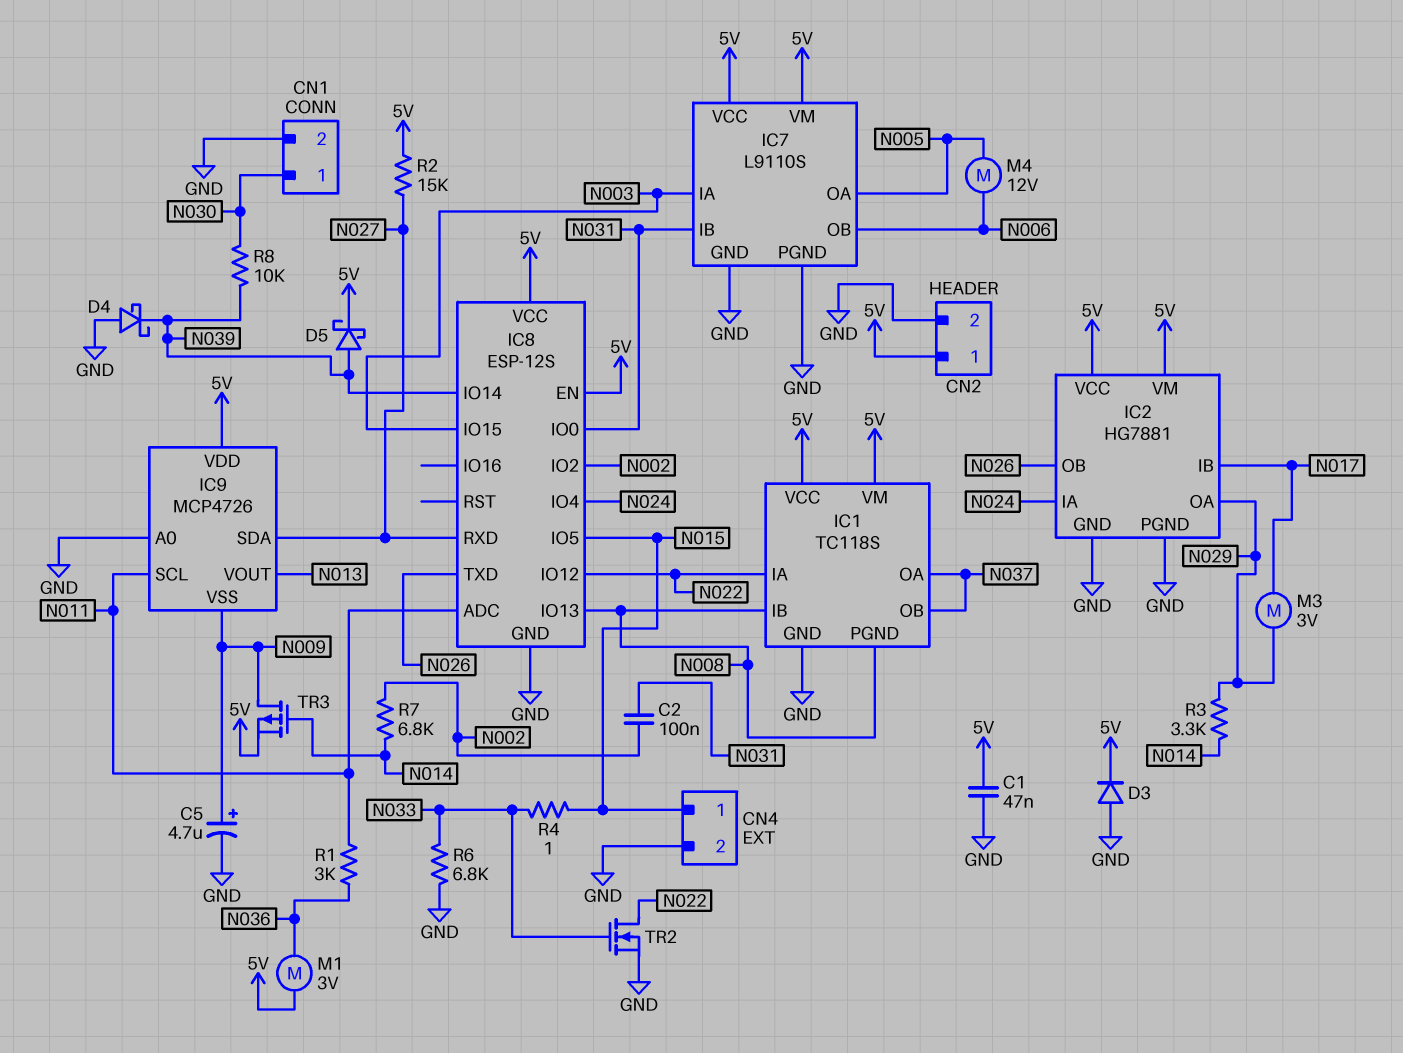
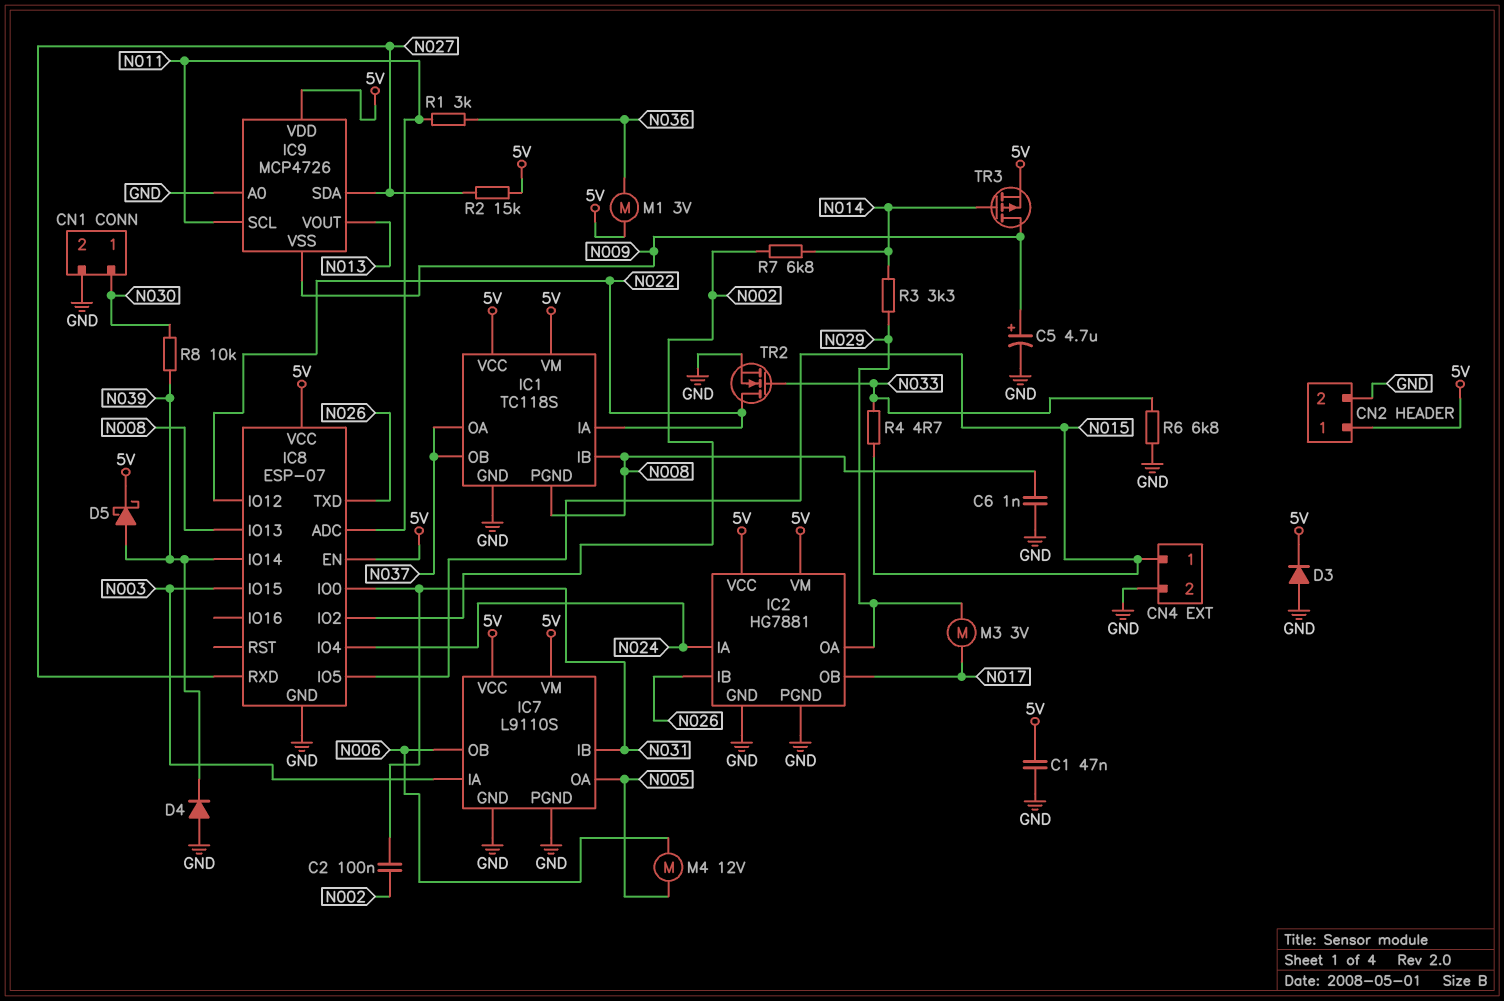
C6: none -> 1nF (GND, N008)
D4: schottky (A GND, K N039) -> diode (A GND, K N039)
IC2 pin IB: N017 -> N026
IC2 pin OB: N026 -> N017
IC8: ESP-12S -> ESP-07
R4: 1 (N015, N033) -> 4.7 (N015, N033)

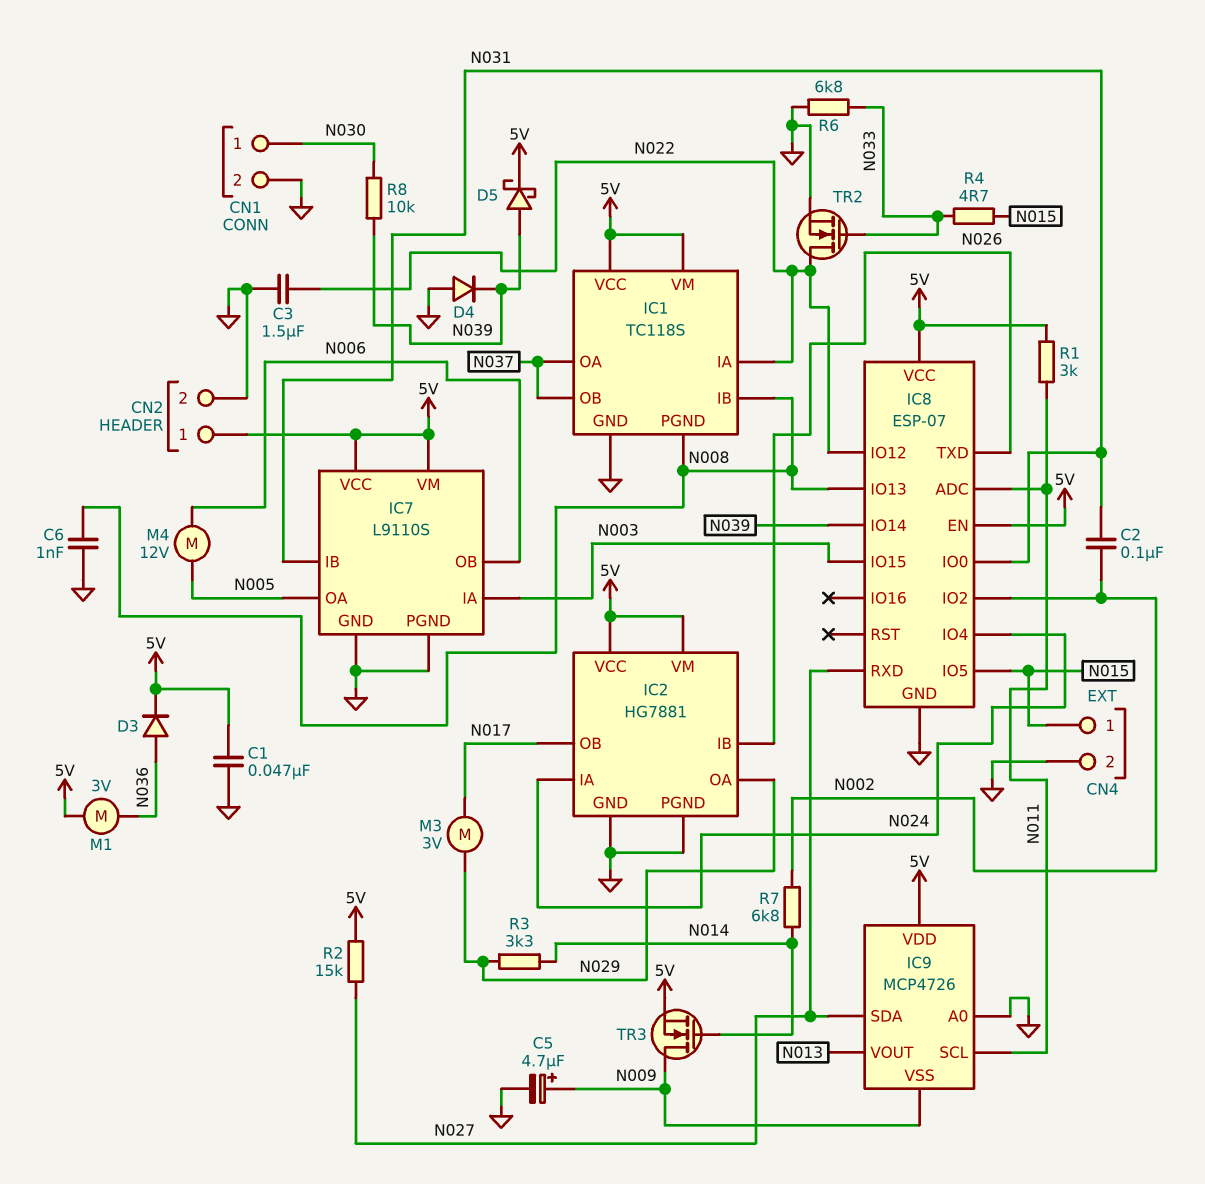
C3: none -> 1.5uF (GND, N022)
D3: diode (A GND, K 5V) -> diode (A N036, K 5V)
R1: 3k (N011, N036) -> 3k (5V, N011)
TR3: PMOS (G N014, D N009, S 5V) -> NMOS (G N014, D N009, S 5V)

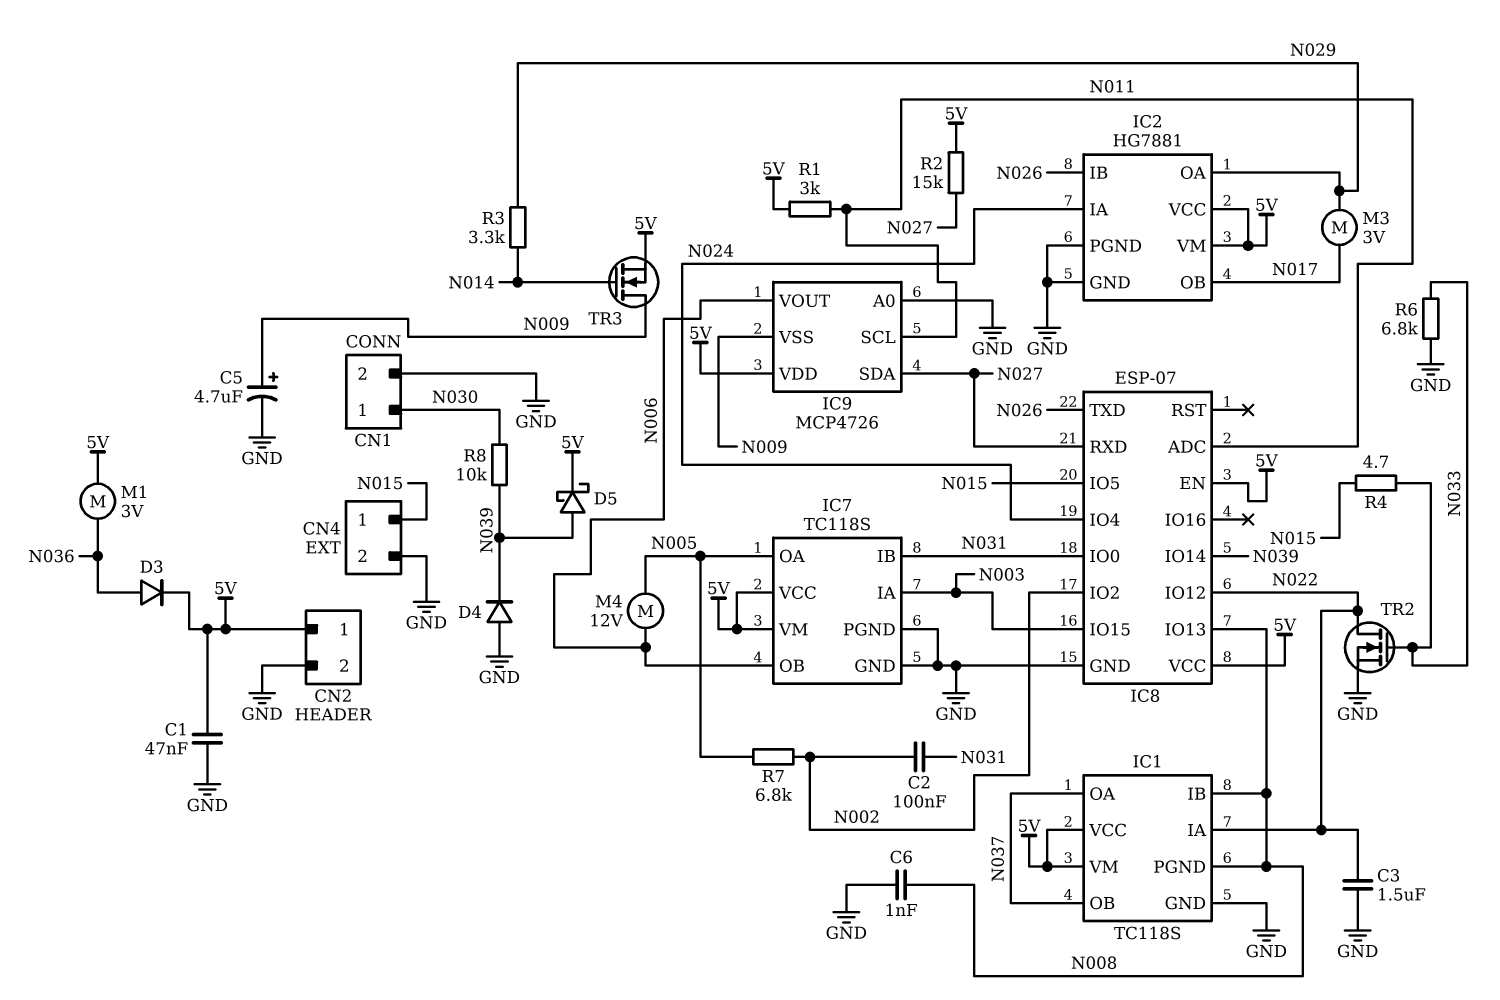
IC7: L9110S -> TC118S
IC9 pin VOUT: N013 -> N006
R7: 6.8k (N002, N014) -> 6.8k (N002, N005)

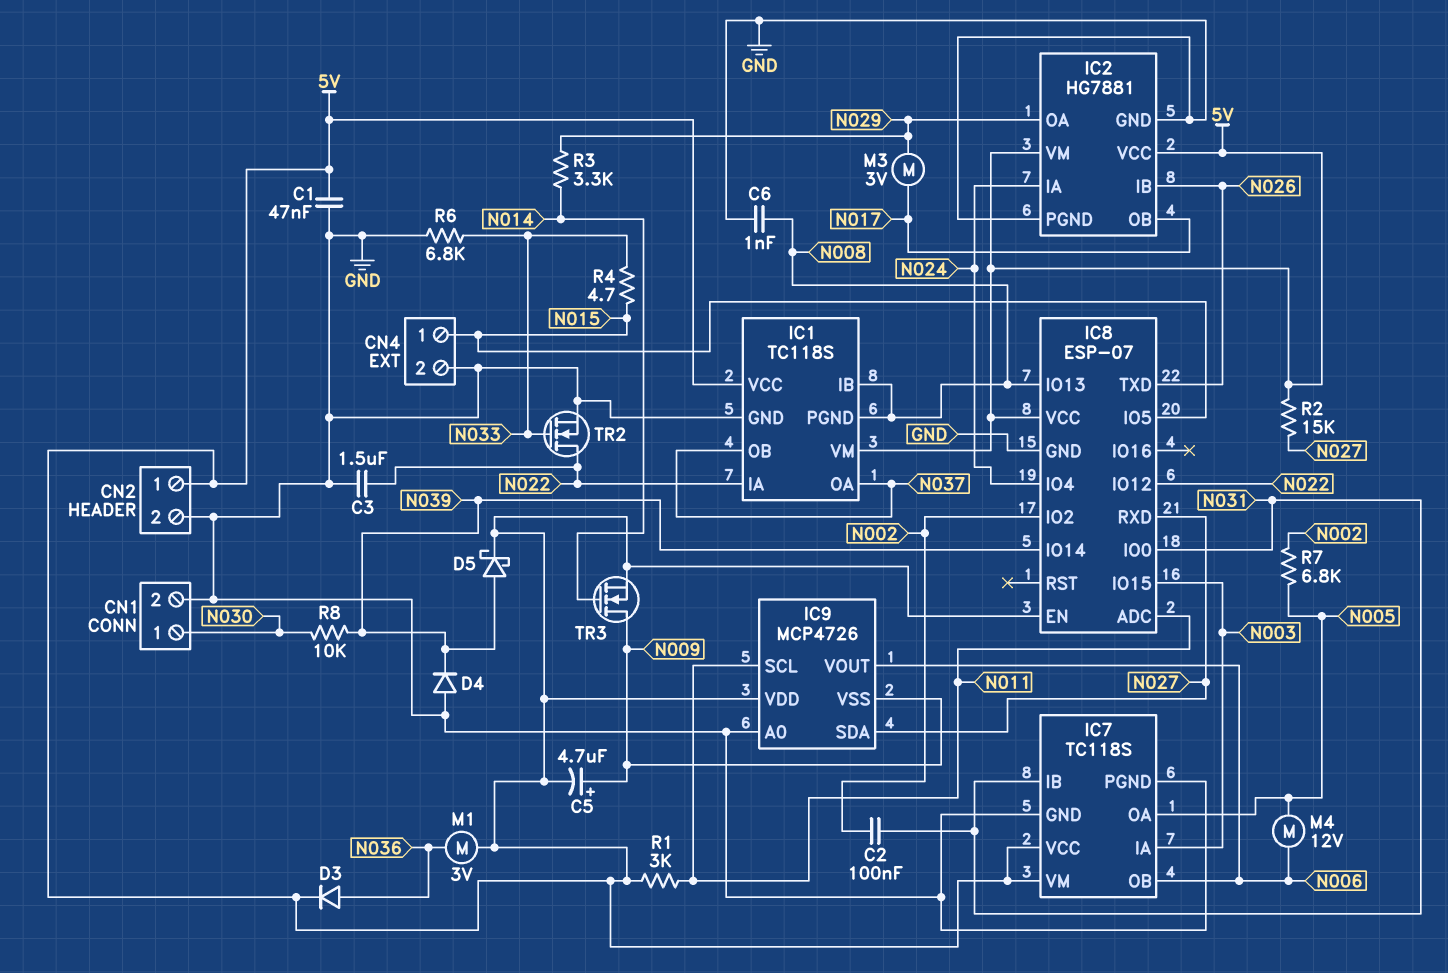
C5: 4.7uF (plus N009, minus GND) -> 4.7uF (plus N009, minus 5V)

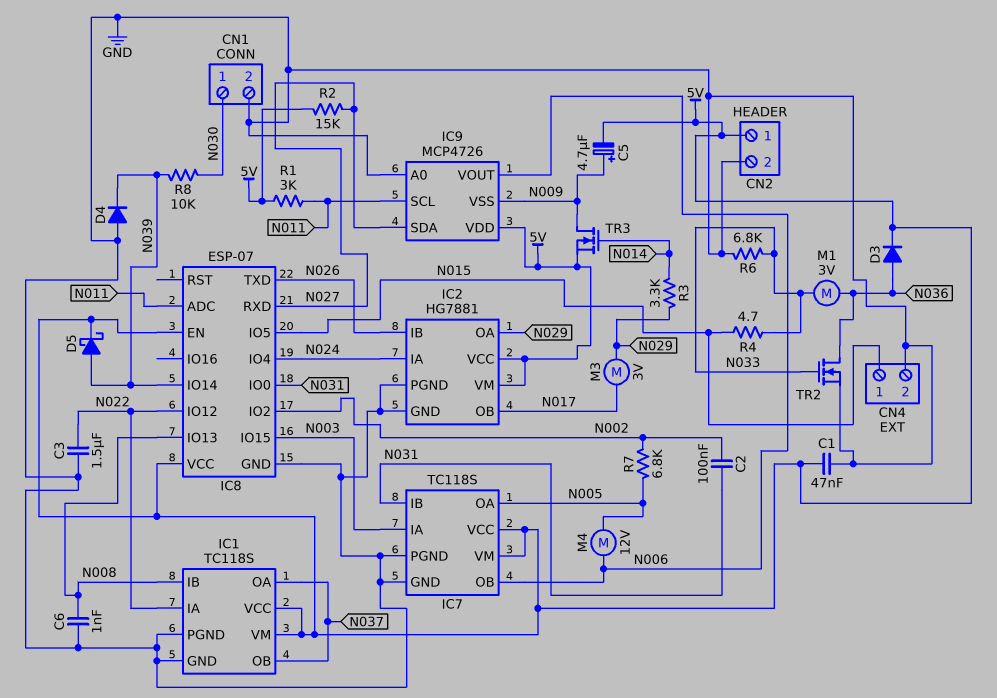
IC1 pin PGND: N008 -> GND
M1: motor 3V (5V, N036) -> motor 3V (N033, N036)
TR2: NMOS (G N033, D N022, S GND) -> NMOS (G N033, D N036, S GND)

